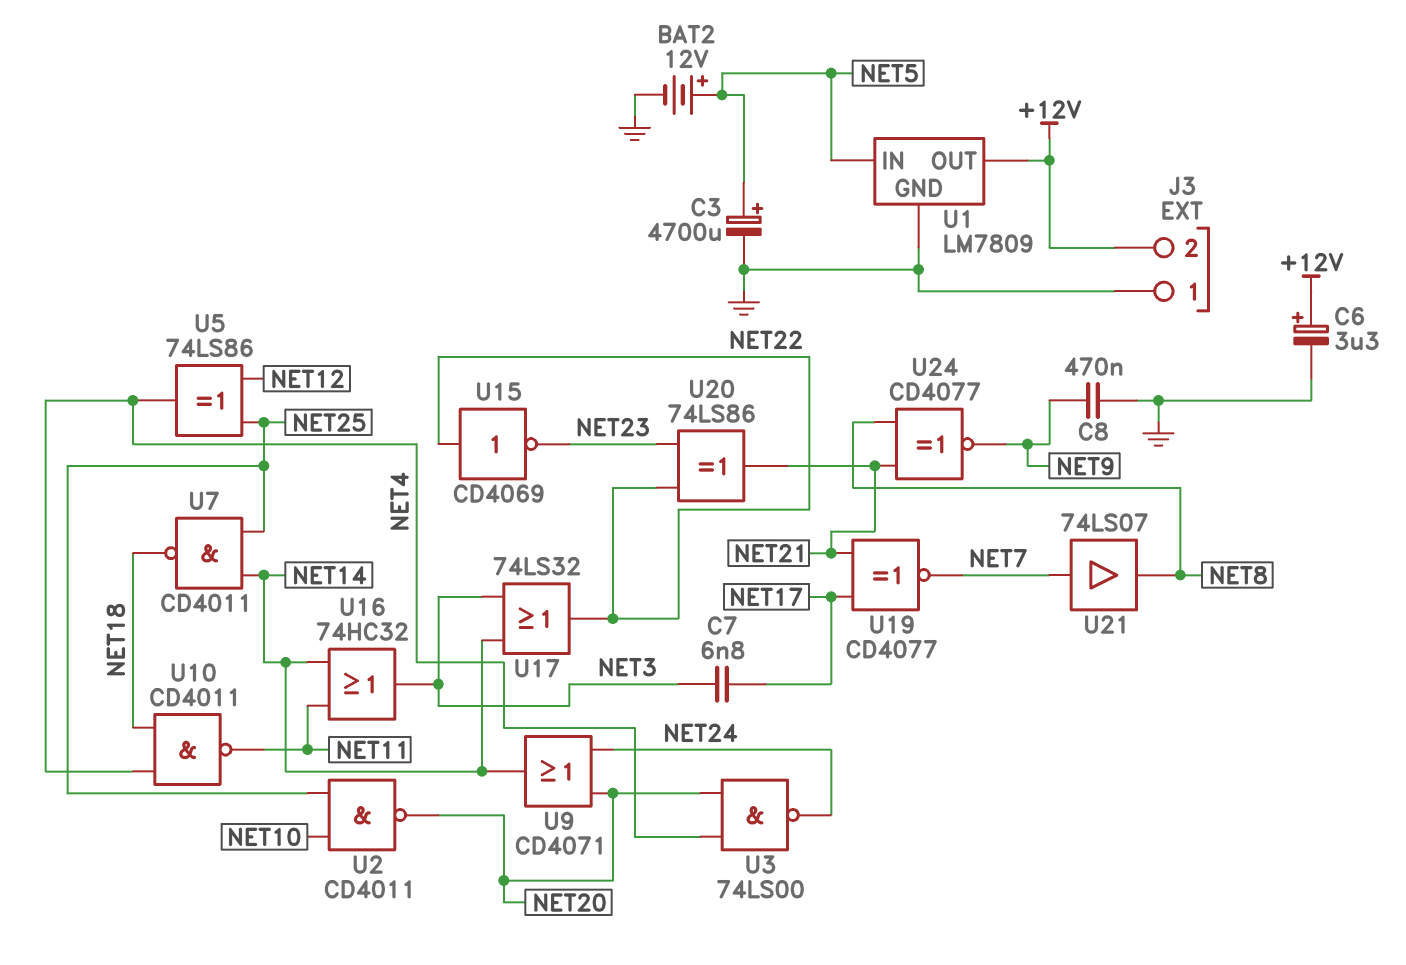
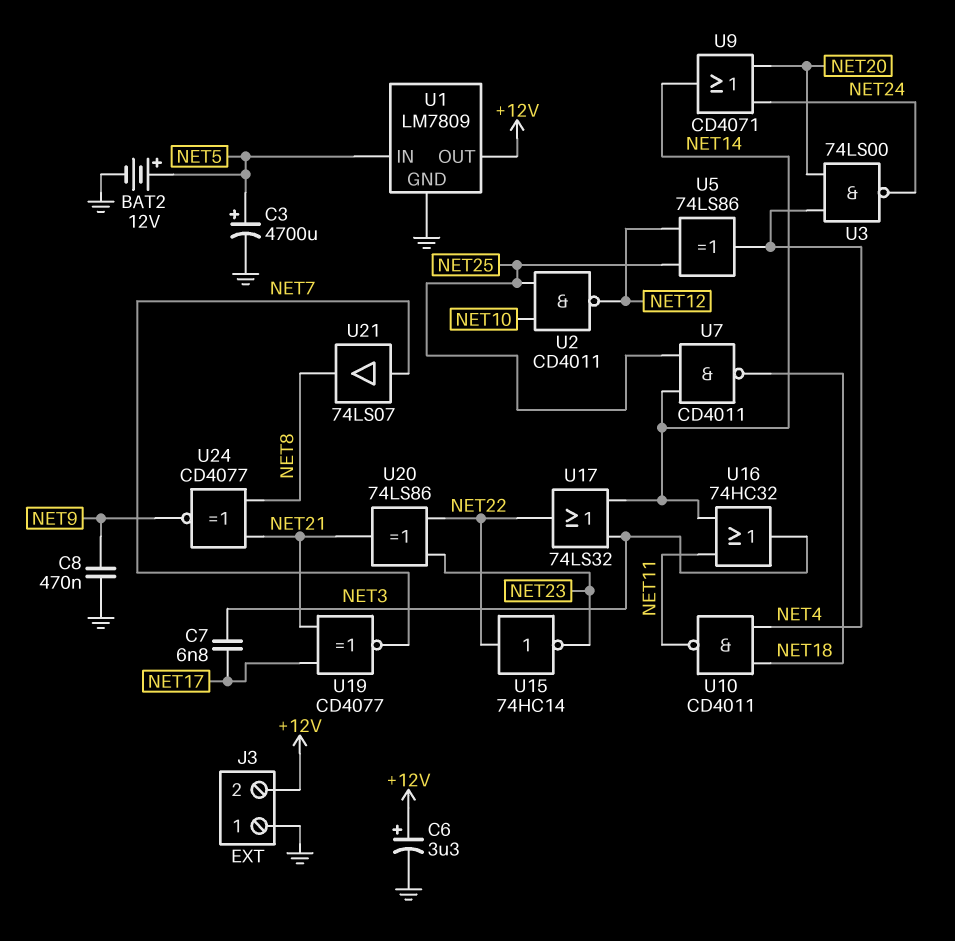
U2: NAND CD4011 (in NET10, in NET25, out NET20) -> NAND CD4011 (in NET10, in NET25, out NET12)
U15: NOT CD4069 (in NET22, out NET23) -> NOT 74HC14 (in NET22, out NET23)

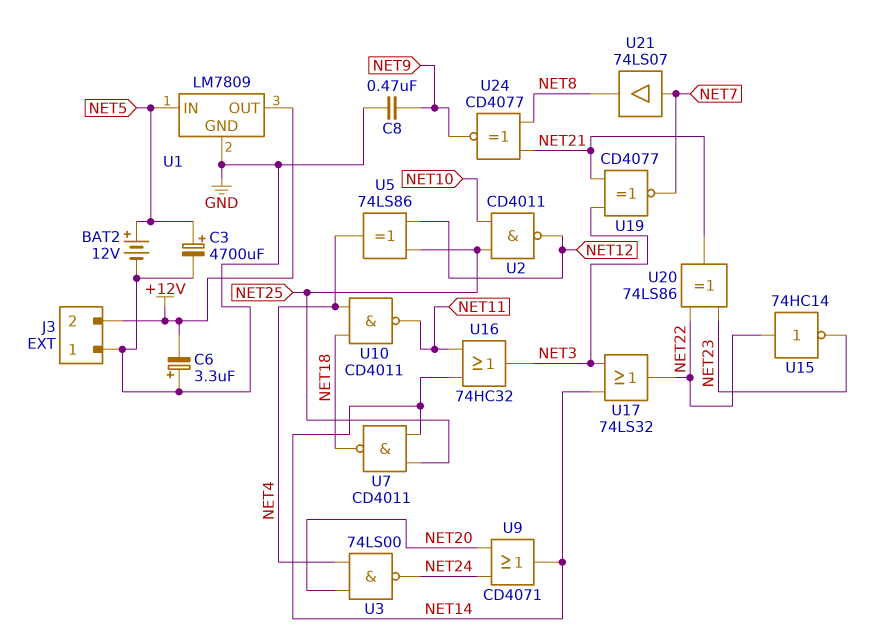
C6: 3.3uF (plus +12V, minus GND) -> 3.3uF (plus GND, minus +12V)
C7: 6.8nF (NET3, NET17) -> none
U19: XNOR CD4077 (in NET17, in NET21, out NET7) -> XNOR CD4077 (in NET3, in NET21, out NET7)

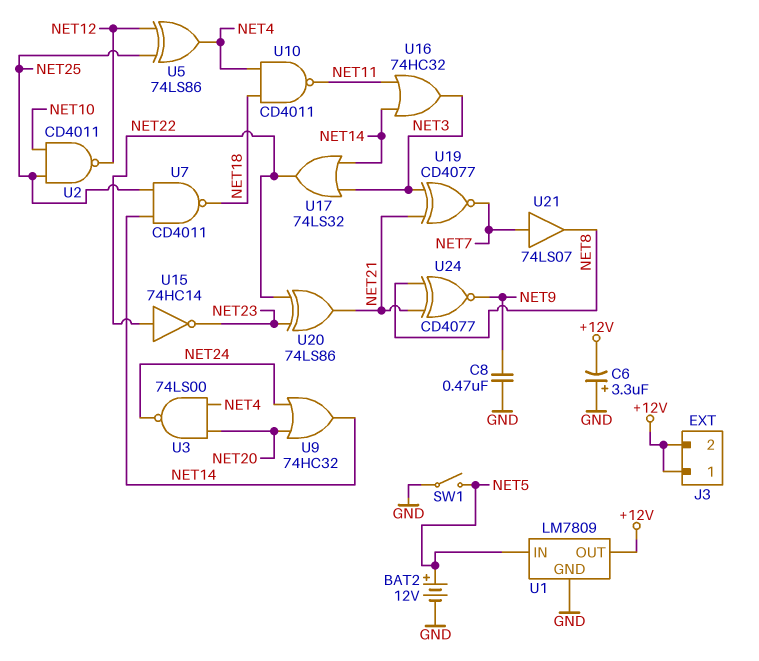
C3: 4700uF (plus NET5, minus GND) -> none
J3 pin 1: GND -> +12V
SW1: none -> switch (GND, NET5)
U9: OR CD4071 (in NET20, in NET24, out NET14) -> OR 74HC32 (in NET20, in NET24, out NET14)

